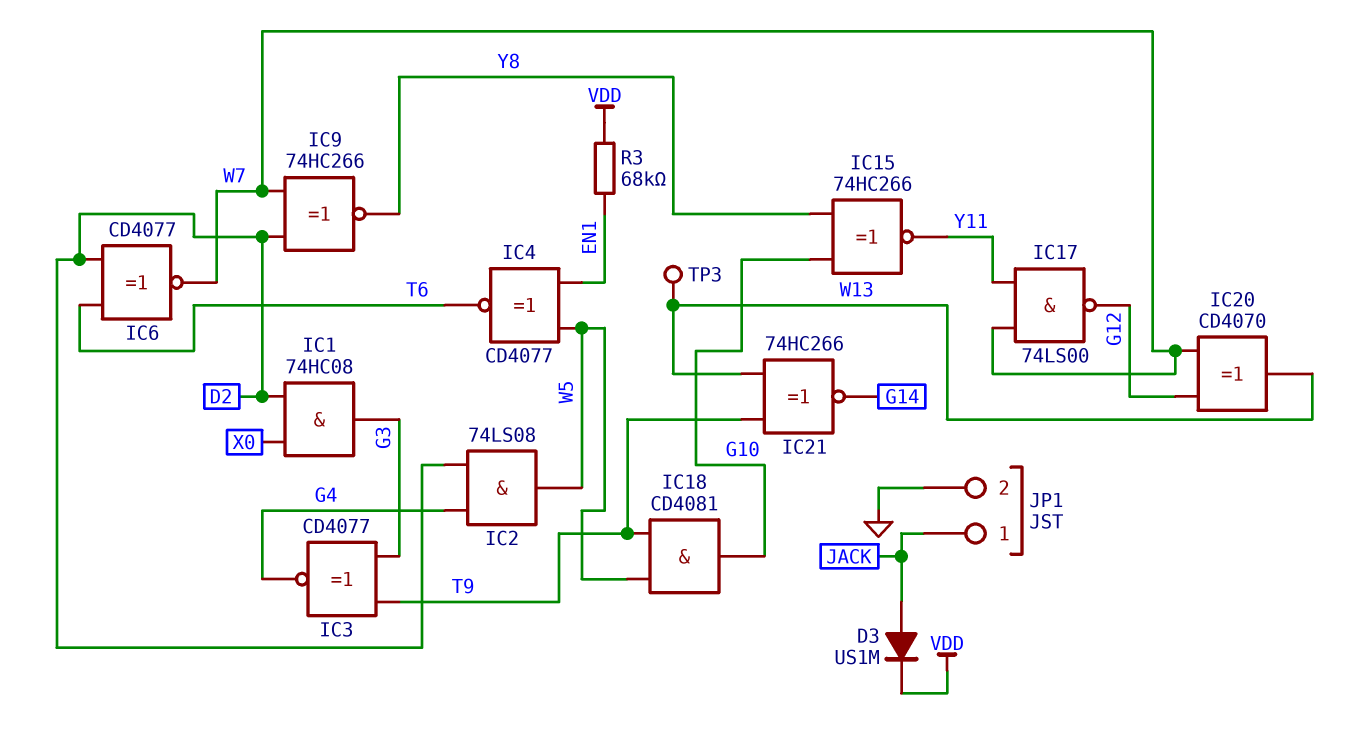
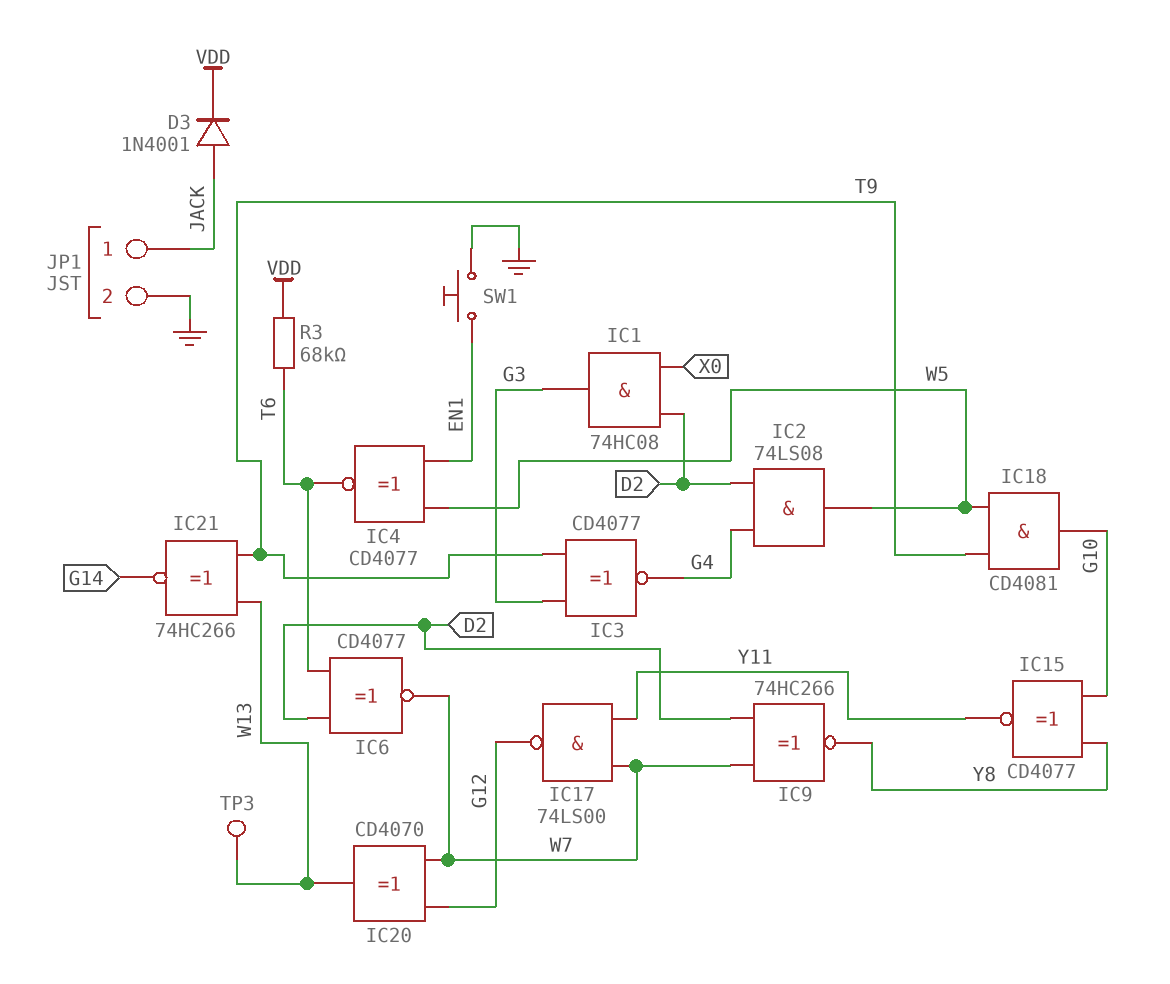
D3: diode US1M (A JACK, K VDD) -> diode 1N4001 (A JACK, K VDD)
IC15: XNOR 74HC266 (in G10, in Y8, out Y11) -> XNOR CD4077 (in G10, in Y8, out Y11)
R3: 68k (EN1, VDD) -> 68k (T6, VDD)
SW1: none -> button (EN1, GND)

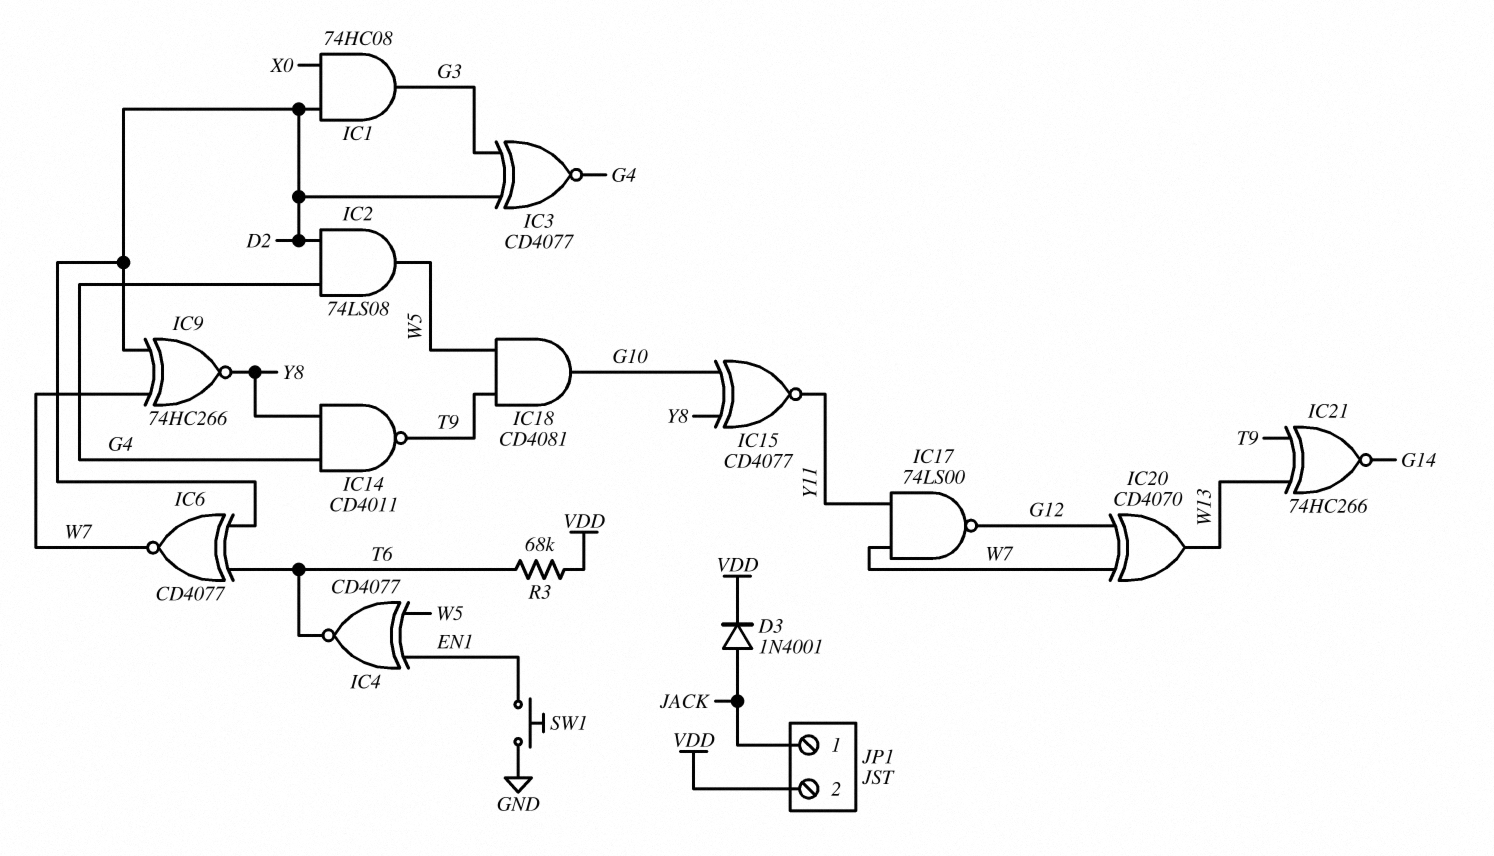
IC3: XNOR CD4077 (in G3, in T9, out G4) -> XNOR CD4077 (in D2, in G3, out G4)
IC14: none -> NAND CD4011 (in G4, in Y8, out T9)
JP1 pin 2: GND -> VDD
TP3: test point (W13) -> none

